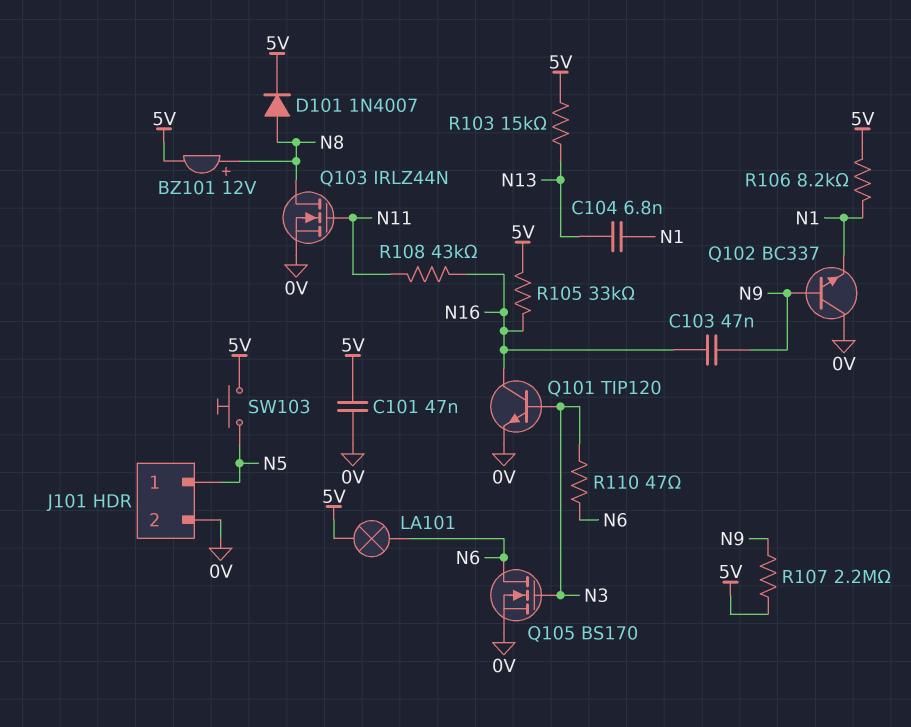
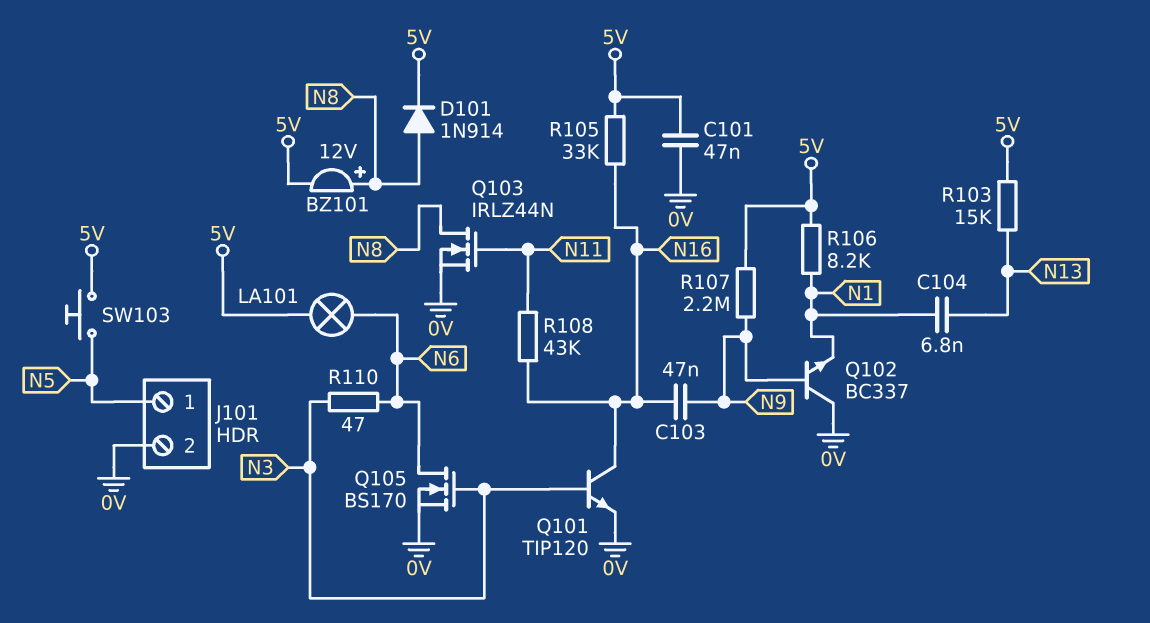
D101: diode 1N4007 (A N8, K 5V) -> diode 1N914 (A N8, K 5V)

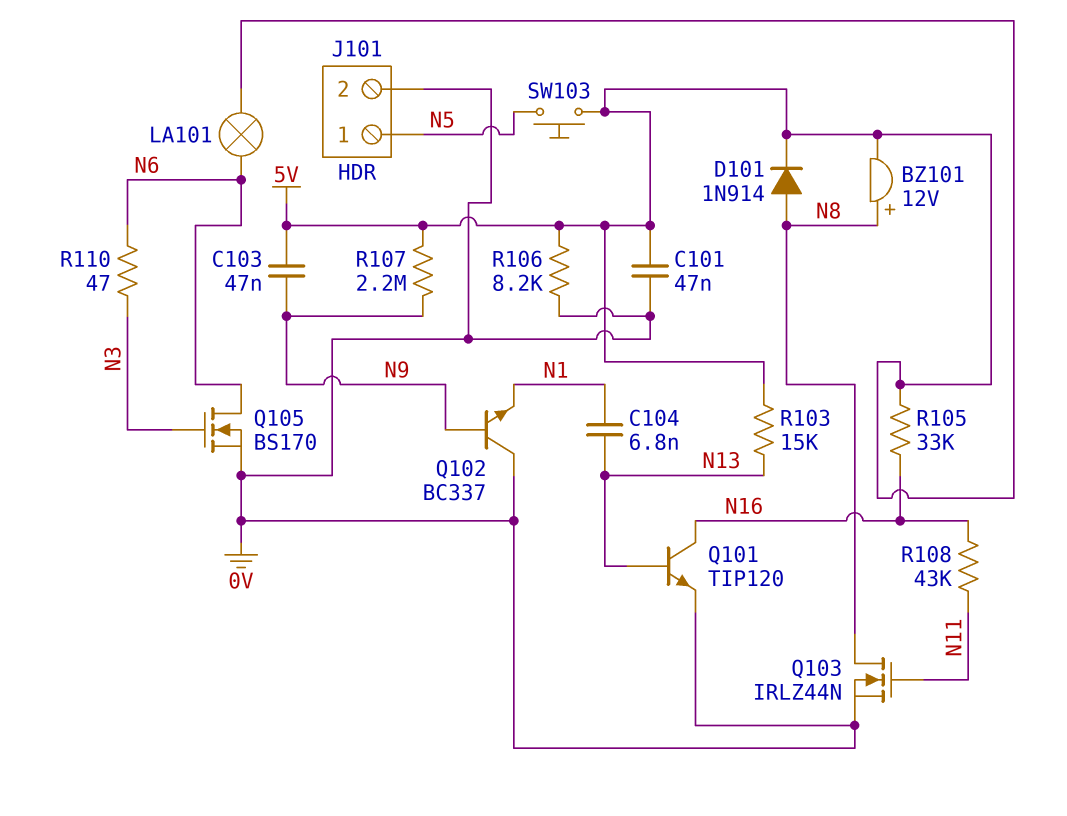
C103: 47nF (N9, N16) -> 47nF (5V, N9)
Q101: NPN TIP120 (B N3, C N16, E 0V) -> NPN TIP120 (B N13, C N16, E 0V)
R106: 8.2k (5V, N1) -> 8.2k (0V, 5V)

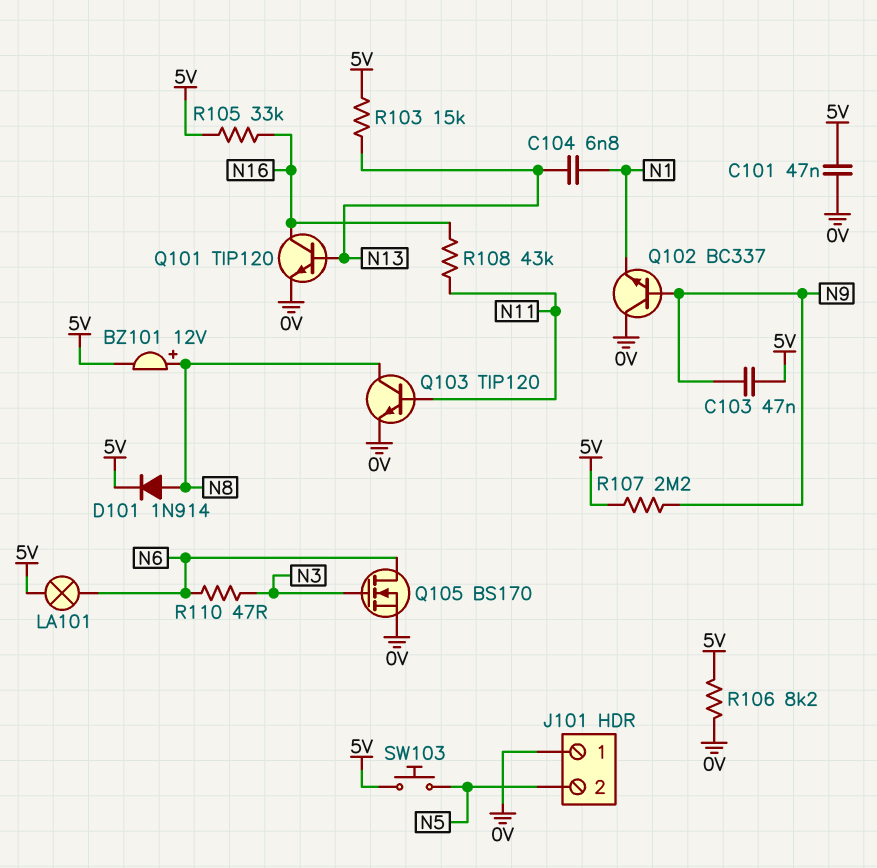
J101 pin 1: N5 -> 0V
J101 pin 2: 0V -> N5
Q103: NMOS IRLZ44N (G N11, D N8, S 0V) -> NPN TIP120 (B N11, C N8, E 0V)

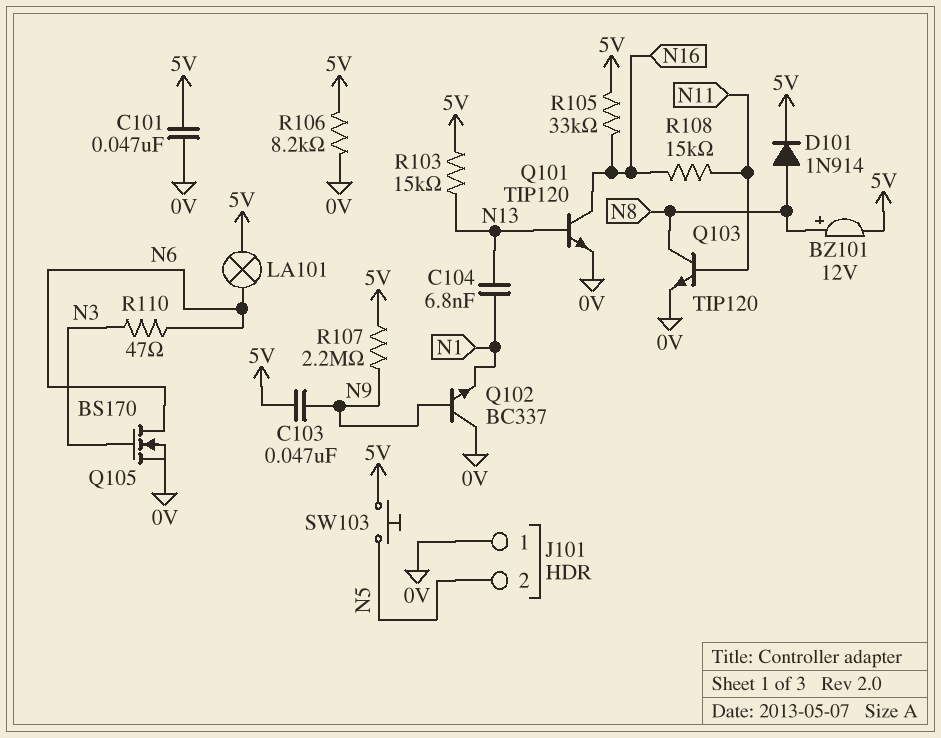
R108: 43k (N11, N16) -> 15k (N11, N16)

